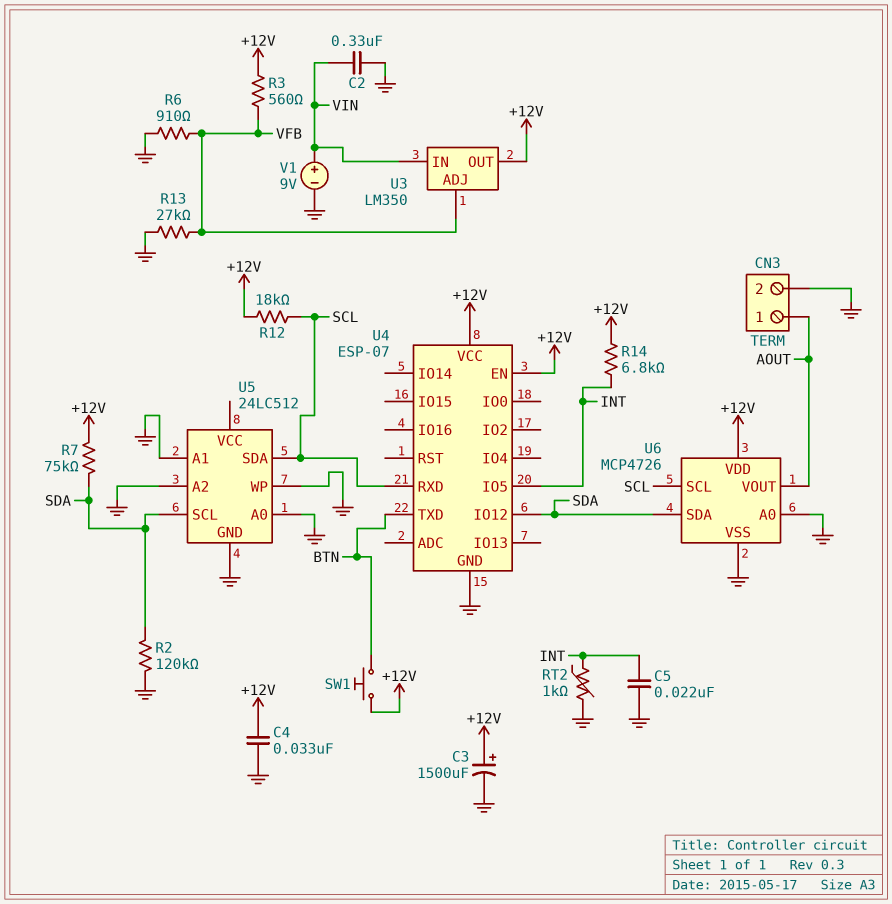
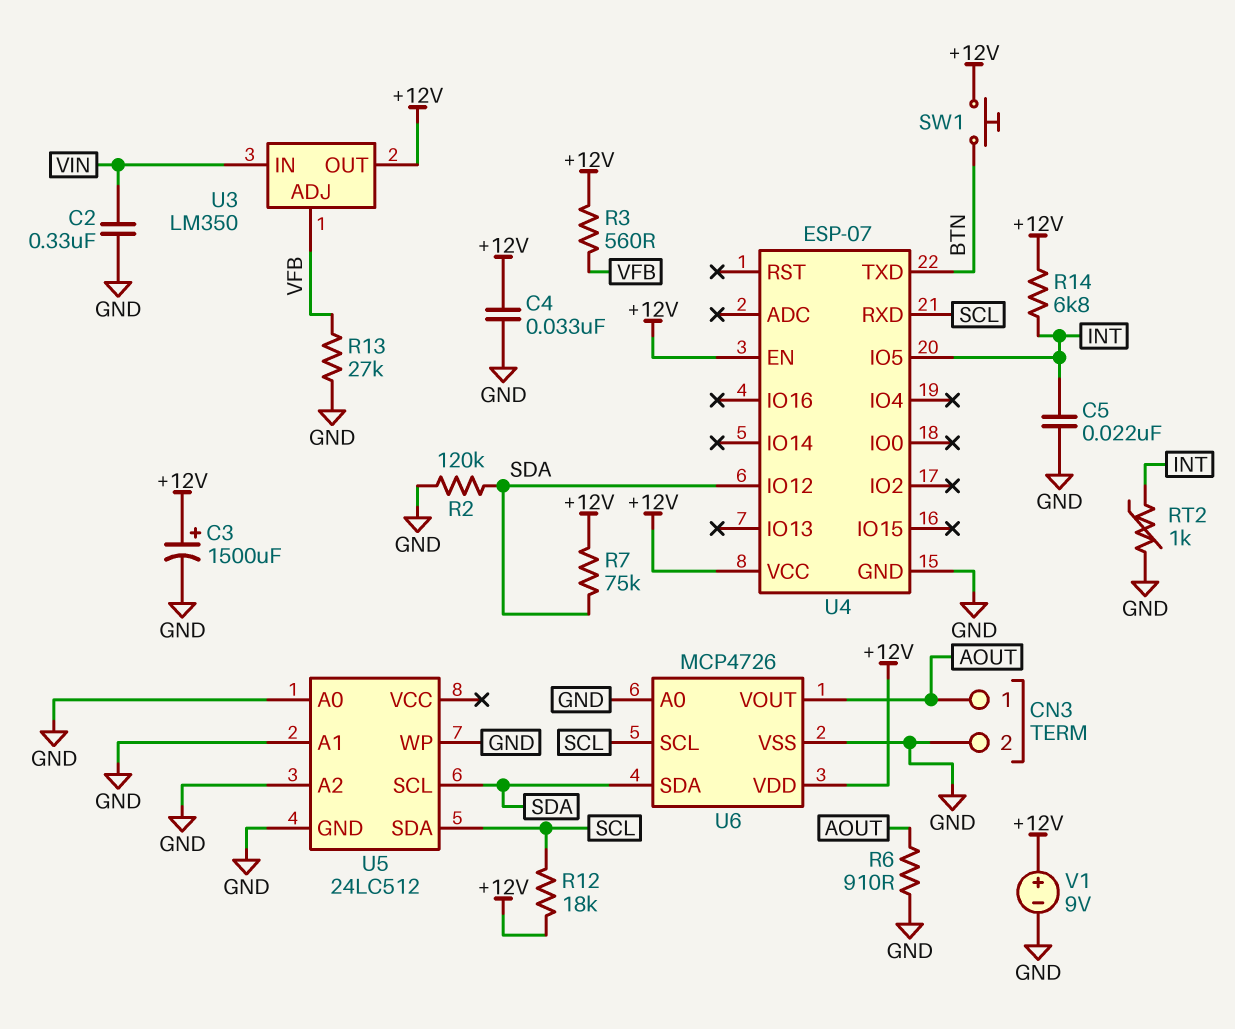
R6: 910 (GND, VFB) -> 910 (AOUT, GND)
V1: 9V (plus VIN, minus GND) -> 9V (plus +12V, minus GND)

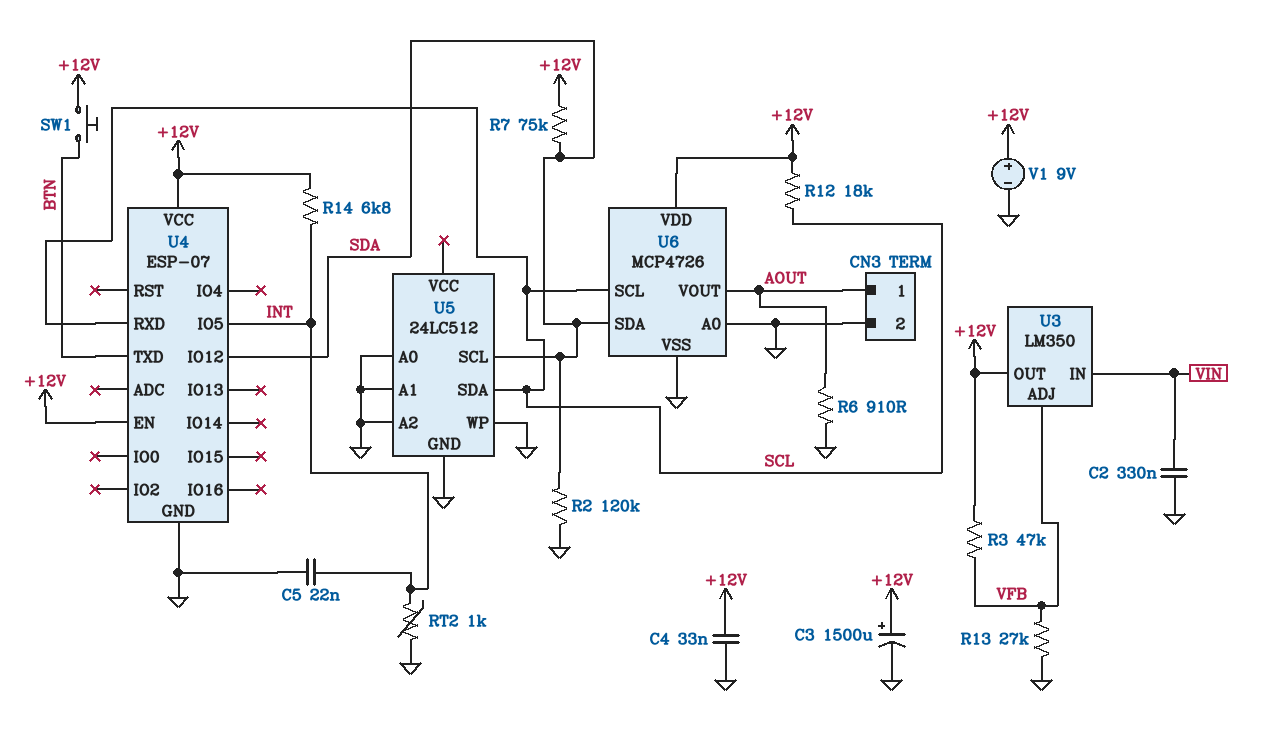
R3: 560 (+12V, VFB) -> 47k (+12V, VFB)

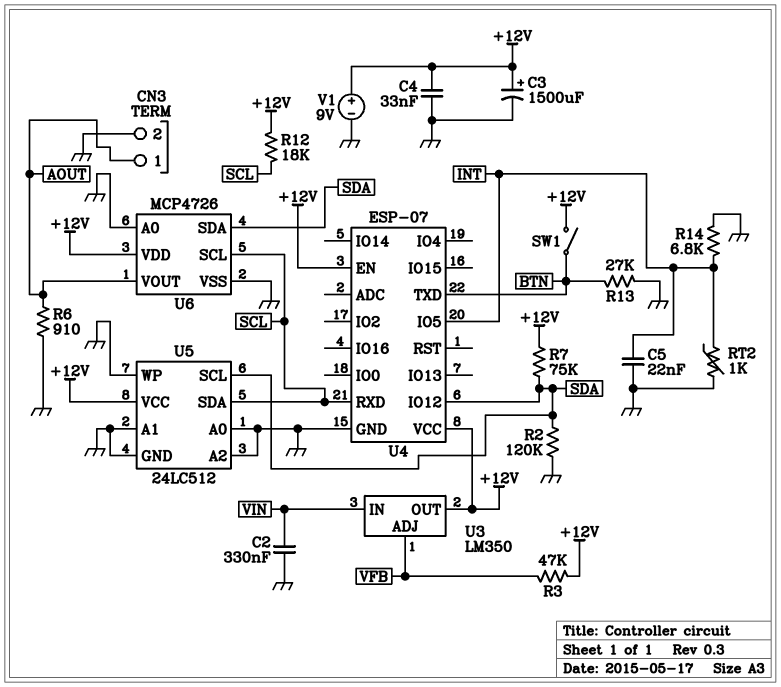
R13: 27k (GND, VFB) -> 27k (BTN, GND)
R14: 6.8k (+12V, INT) -> 6.8k (GND, INT)
SW1: button (+12V, BTN) -> switch (+12V, BTN)
U5 pin VCC: none -> +12V

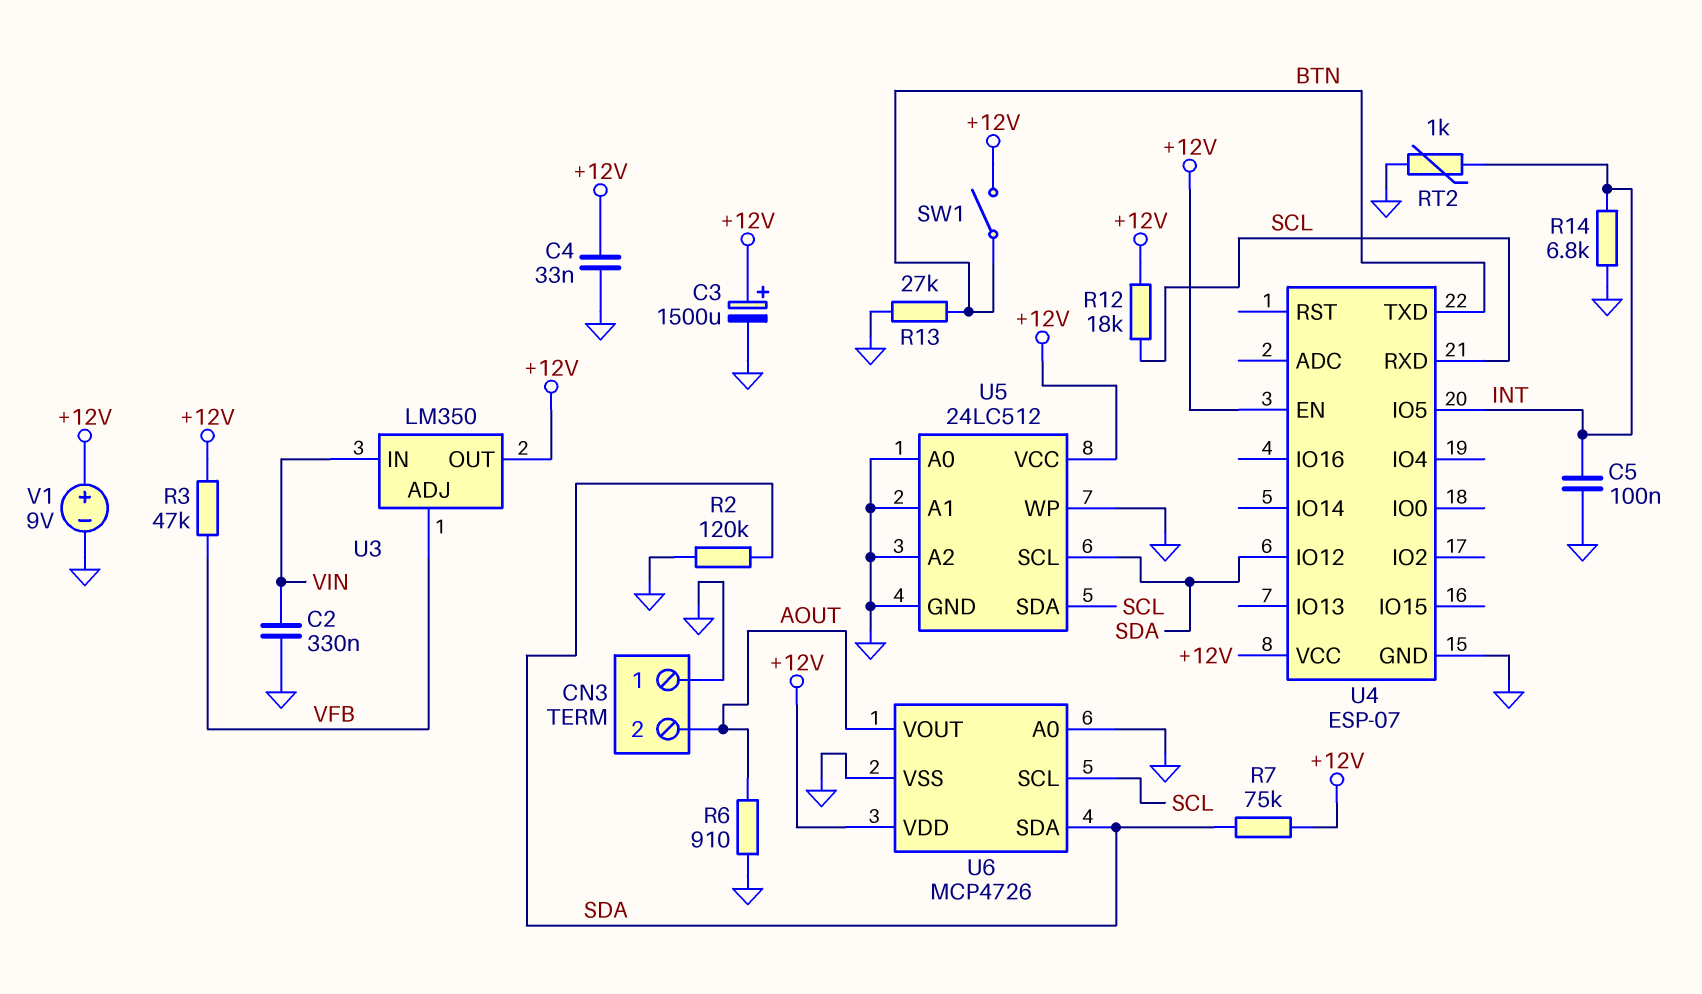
C5: 22nF (GND, INT) -> 100nF (GND, INT)
CN3 pin 1: AOUT -> GND
CN3 pin 2: GND -> AOUT

